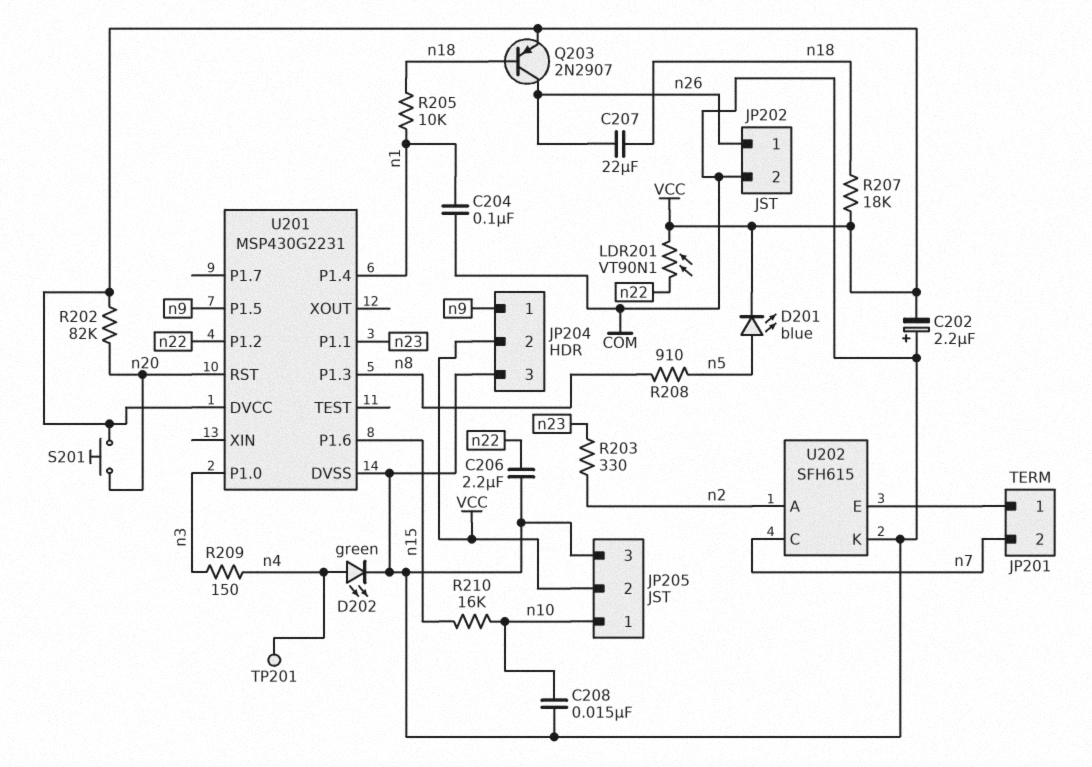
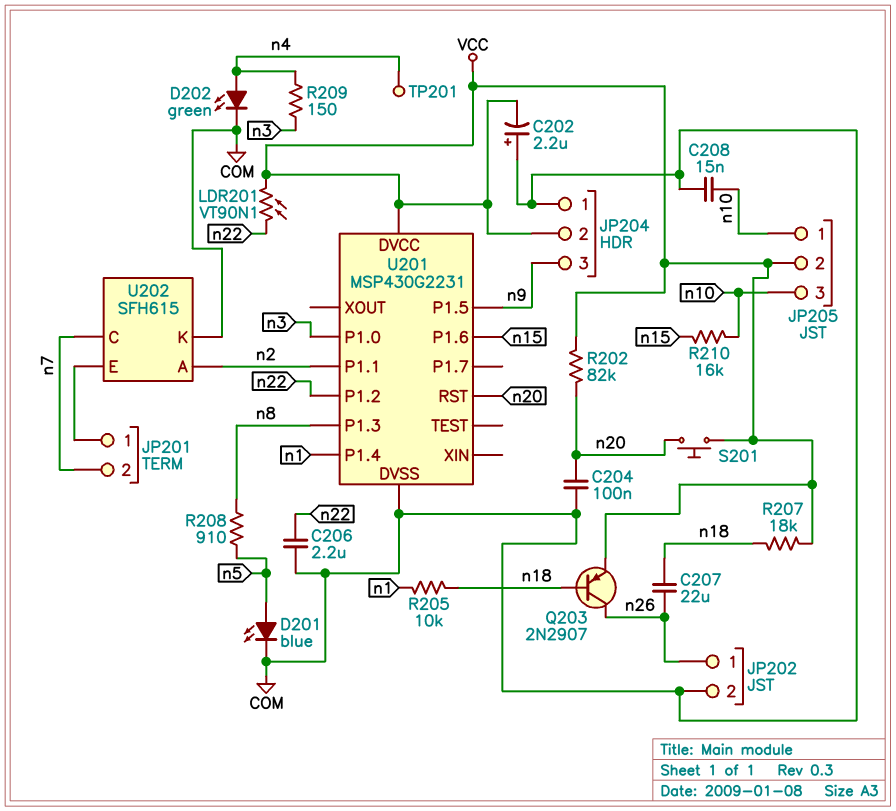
C204: 100nF (COM, n1) -> 100nF (COM, n20)
D201: LED blue (A n5, K VCC) -> LED blue (A n5, K COM)
JP204 pin 1: n9 -> COM
JP204 pin 3: COM -> n9
JP205 pin 3: COM -> n10
R203: 330 (n2, n23) -> none
U201 pin P1.1: n23 -> n2

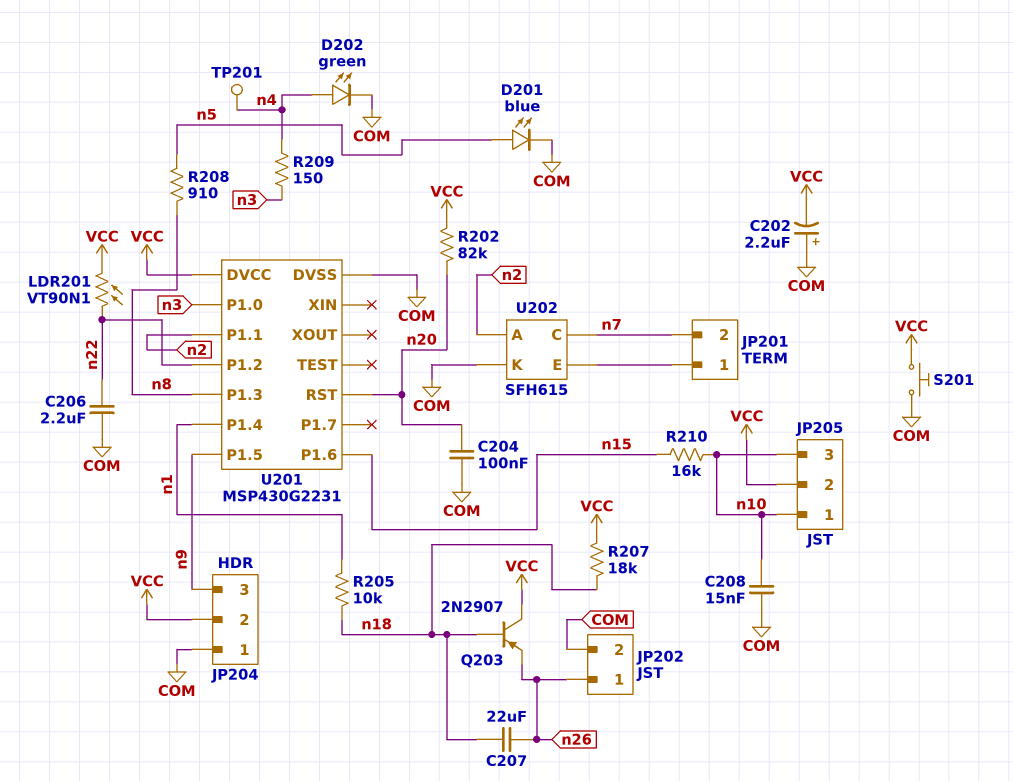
Q203: PNP 2N2907 (B n18, C n26, E VCC) -> PNP 2N2907 (B n18, C VCC, E n26)
S201: button (VCC, n20) -> button (COM, VCC)

